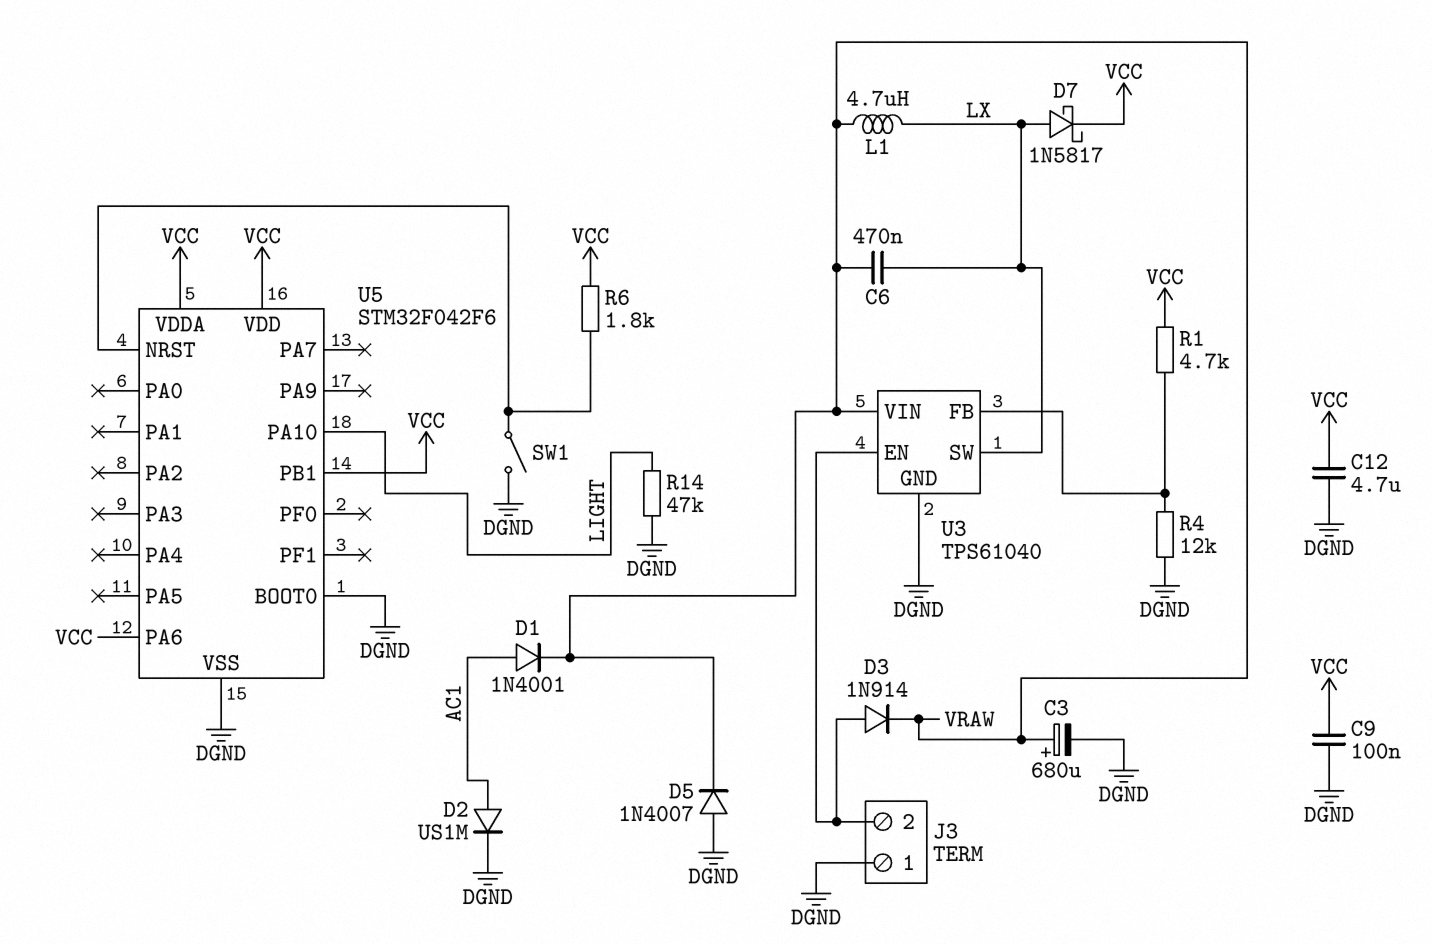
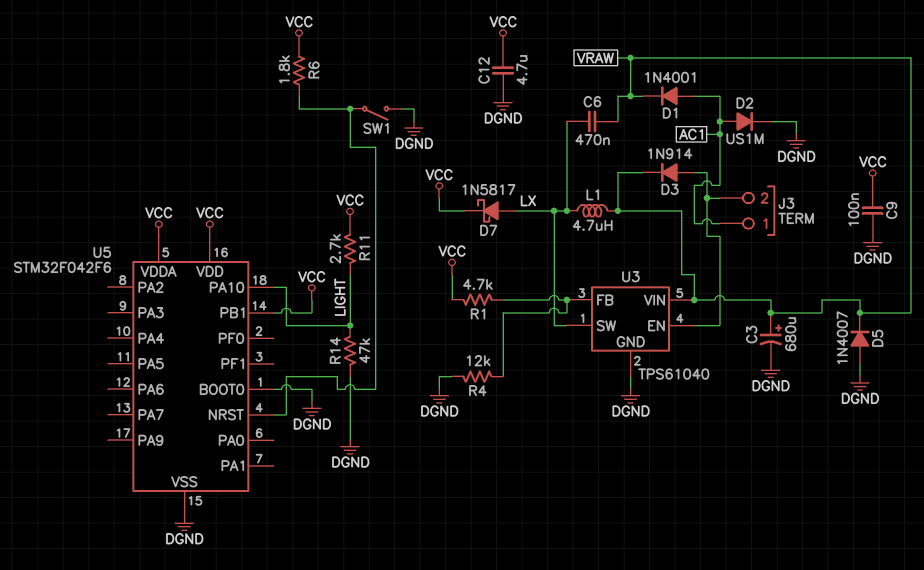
J3 pin 1: DGND -> AC1
R11: none -> 2.7k (LIGHT, VCC)
U5 pin PA6: VCC -> none

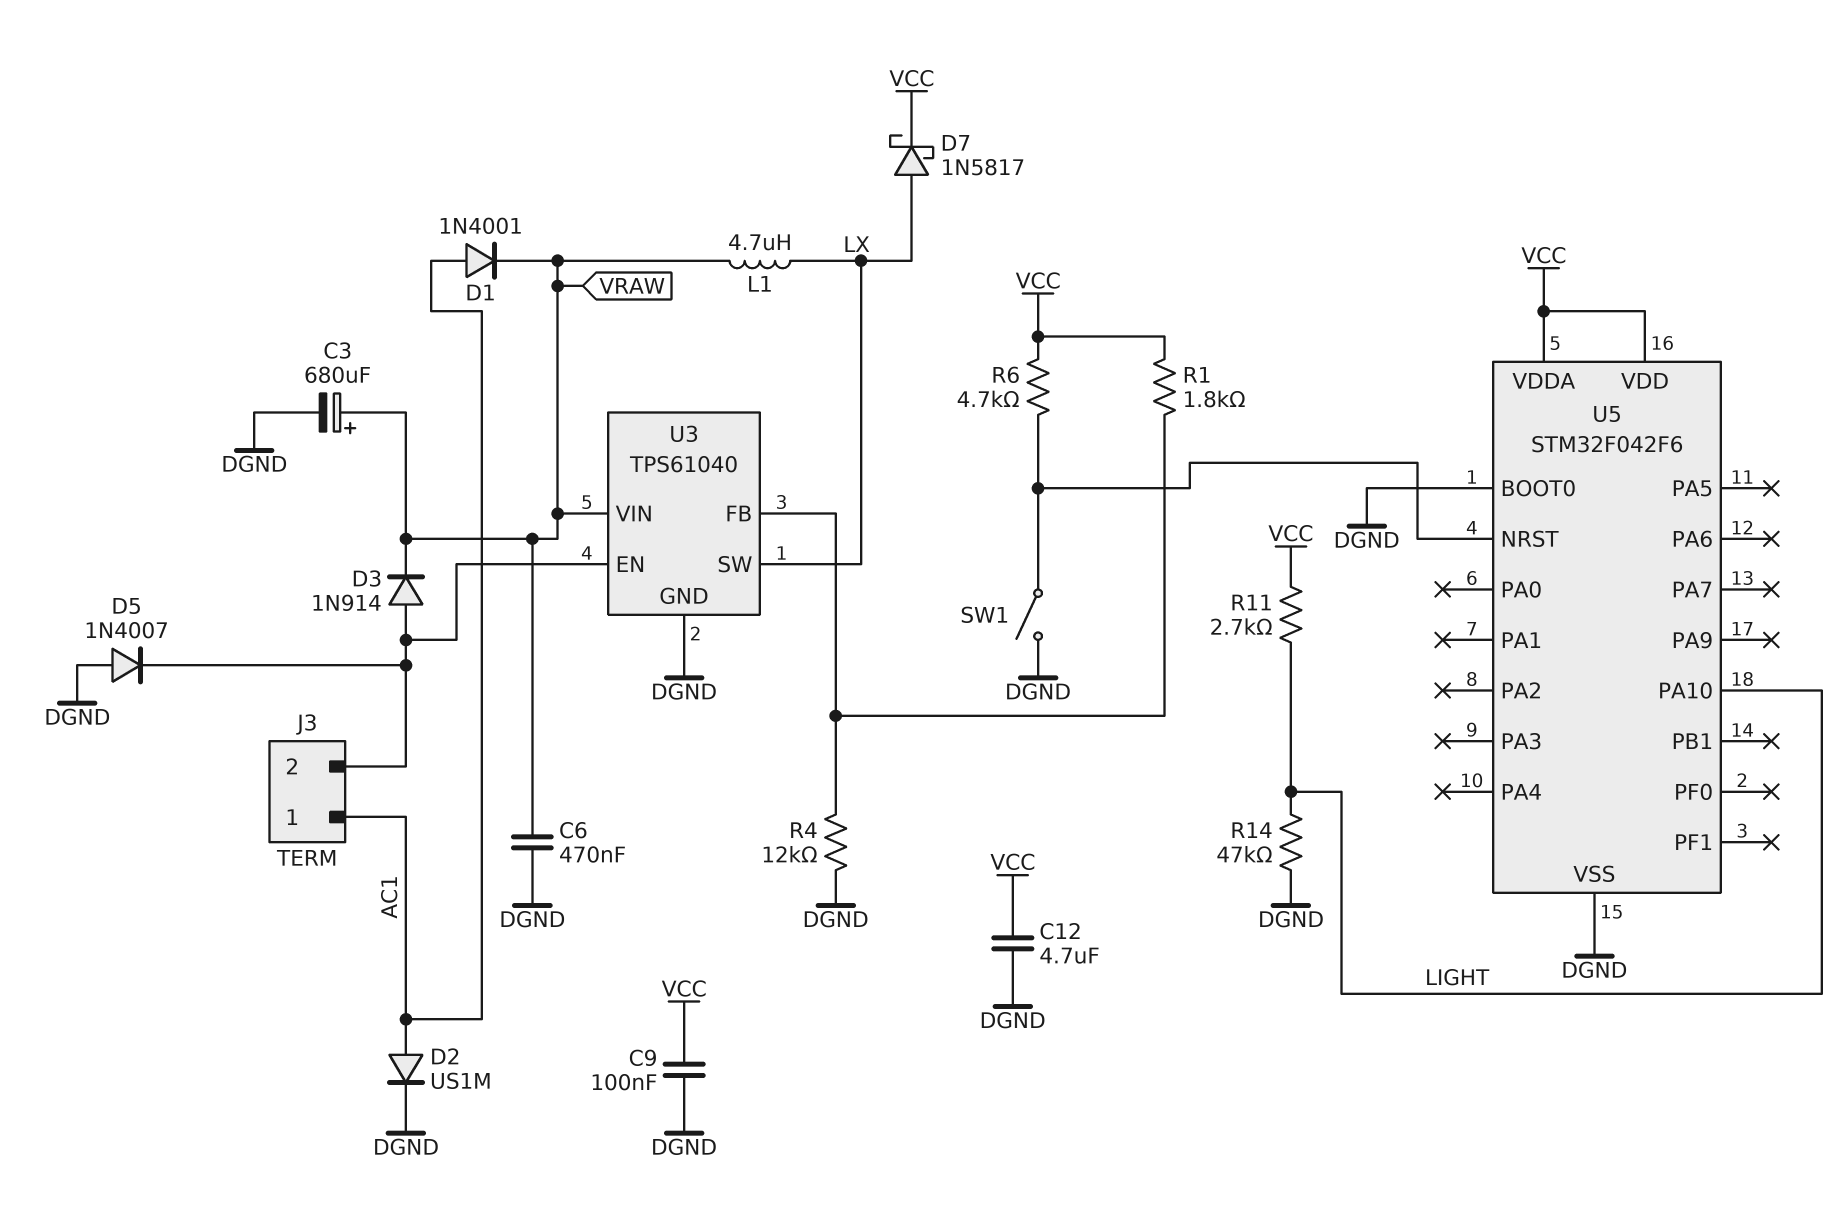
C6: 470nF (LX, VRAW) -> 470nF (DGND, VRAW)
D5: diode 1N4007 (A DGND, K VRAW) -> diode 1N4007 (A DGND, K J3/2)
R1: 4.7k (U3/FB, VCC) -> 1.8k (U3/FB, VCC)
R6: 1.8k (U5/NRST, VCC) -> 4.7k (U5/NRST, VCC)
U5 pin PB1: VCC -> none

